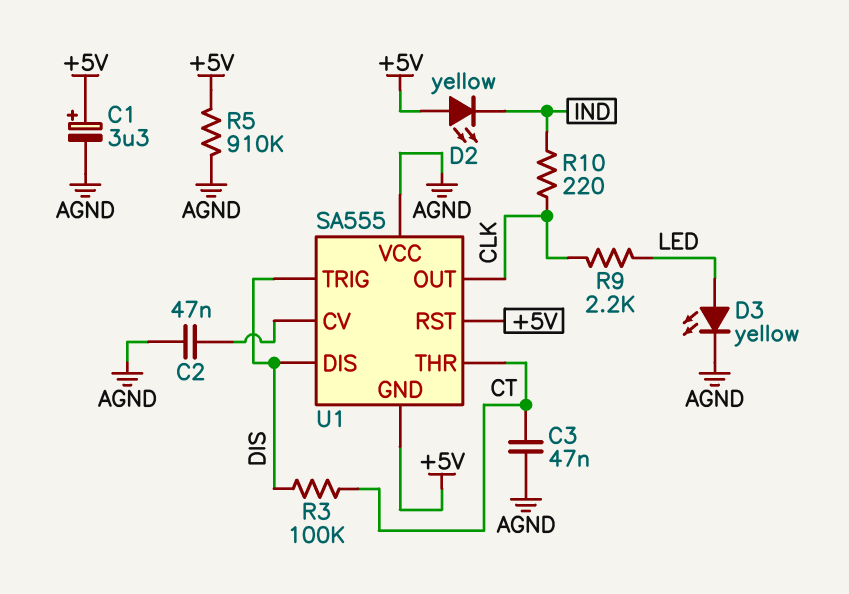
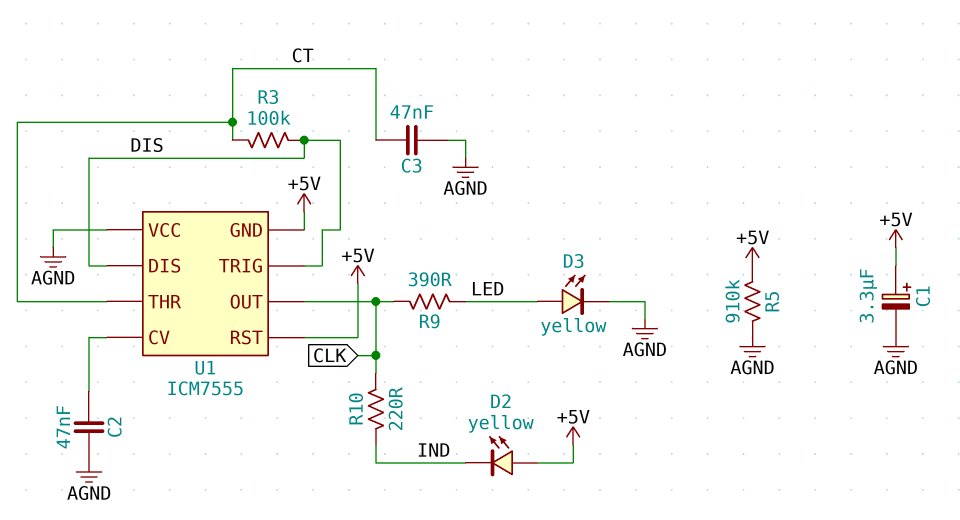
R9: 2.2k (CLK, LED) -> 390 (CLK, LED)
U1: SA555 -> ICM7555

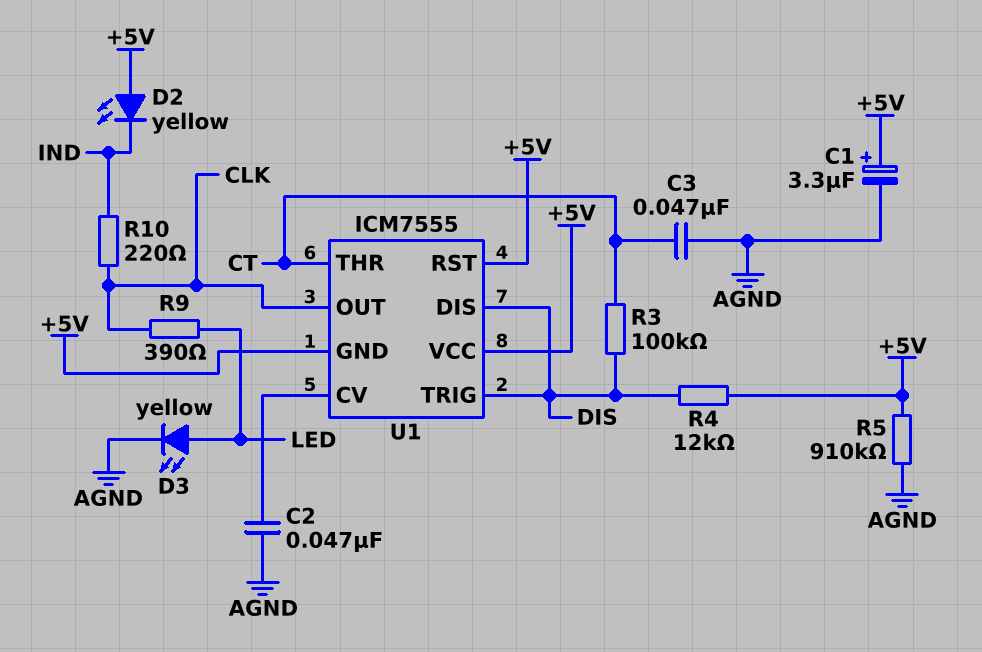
R4: none -> 12k (+5V, DIS)
U1 pin VCC: AGND -> +5V

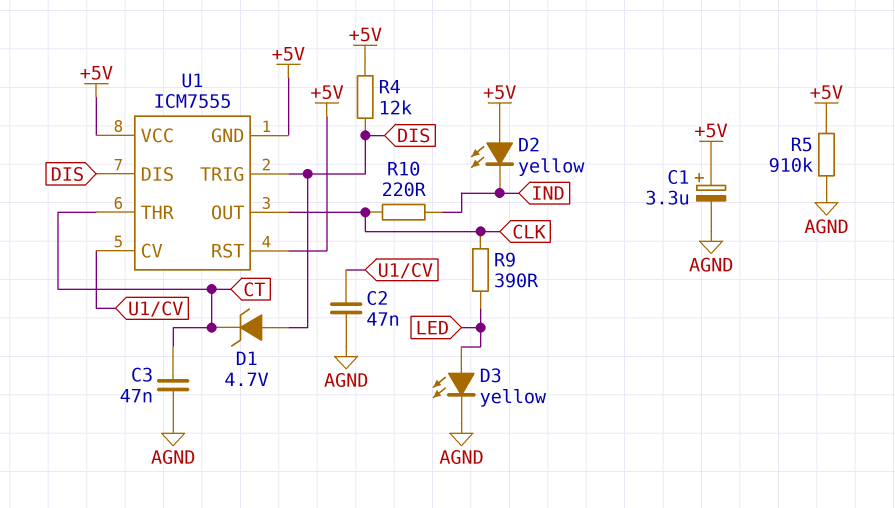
D1: none -> zener 4.7V (A DIS, K CT)
R3: 100k (CT, DIS) -> none

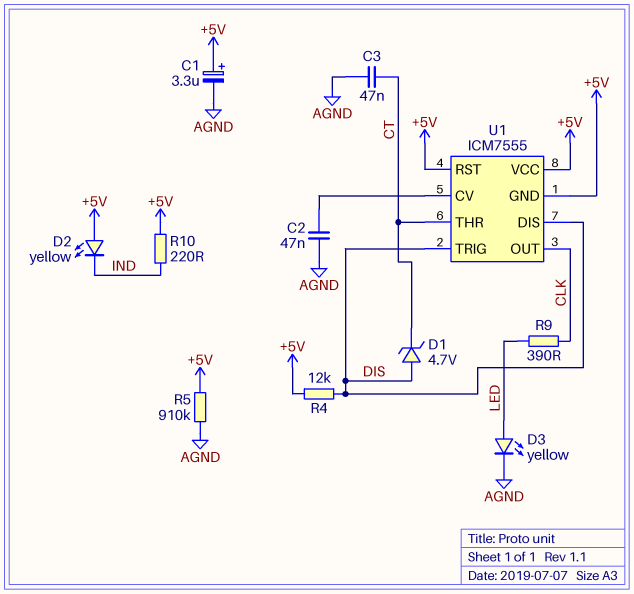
R10: 220 (CLK, IND) -> 220 (+5V, IND)

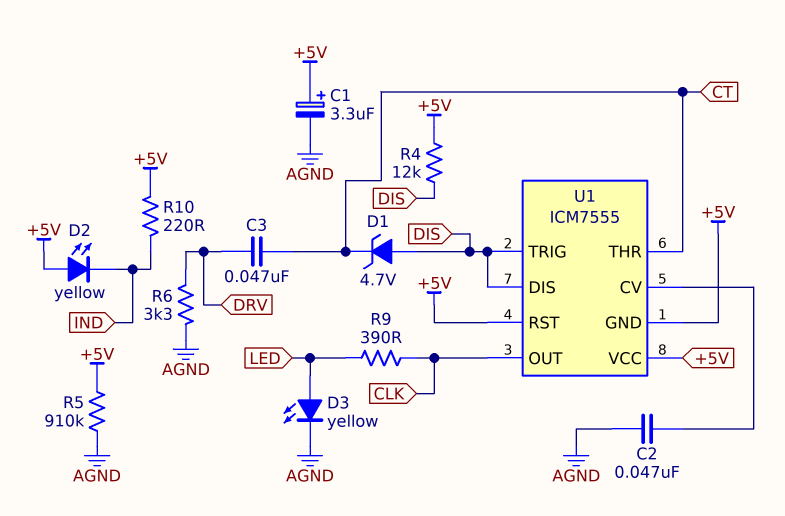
C3: 47nF (AGND, CT) -> 47nF (CT, DRV)
R6: none -> 3.3k (AGND, DRV)

